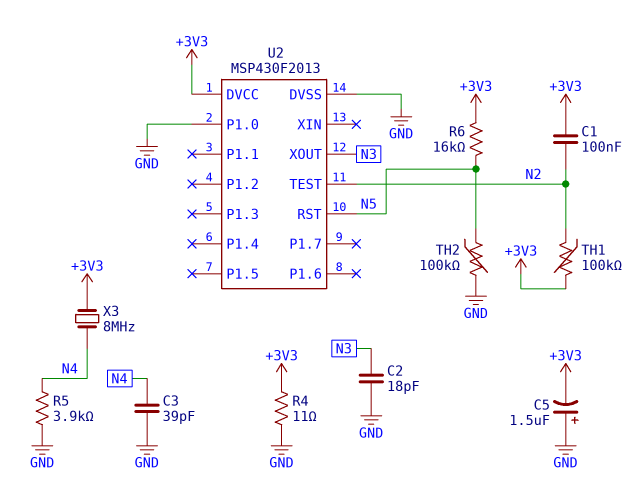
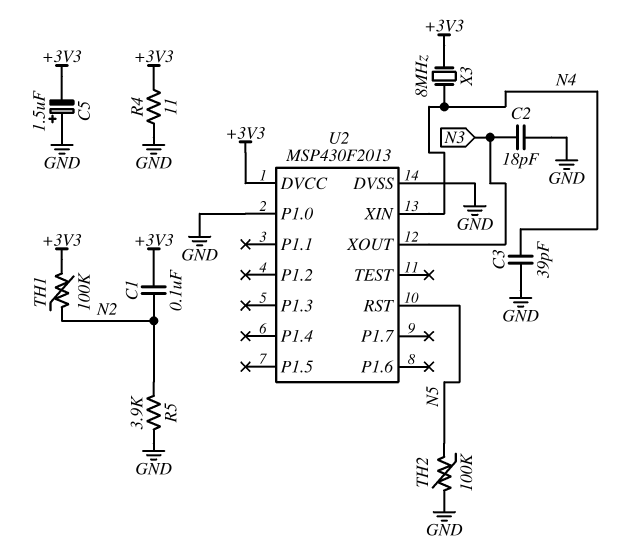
R5: 3.9k (GND, N4) -> 3.9k (GND, N2)
R6: 16k (+3V3, N5) -> none
U2 pin TEST: N2 -> none
U2 pin XIN: none -> N4

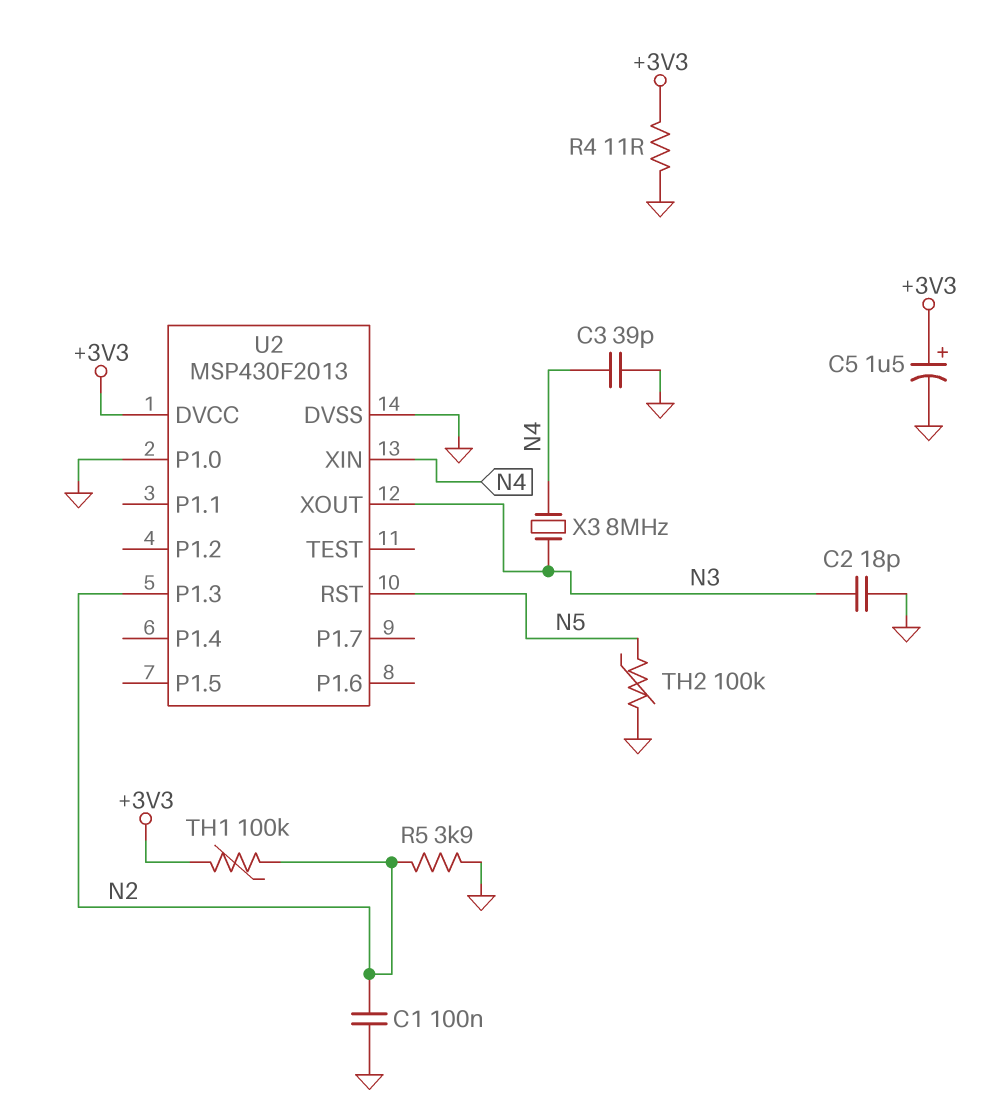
C1: 100nF (+3V3, N2) -> 100nF (GND, N2)
C5: 1.5uF (plus GND, minus +3V3) -> 1.5uF (plus +3V3, minus GND)
U2 pin P1.3: none -> N2
X3: 8MHz (+3V3, N4) -> 8MHz (N3, N4)

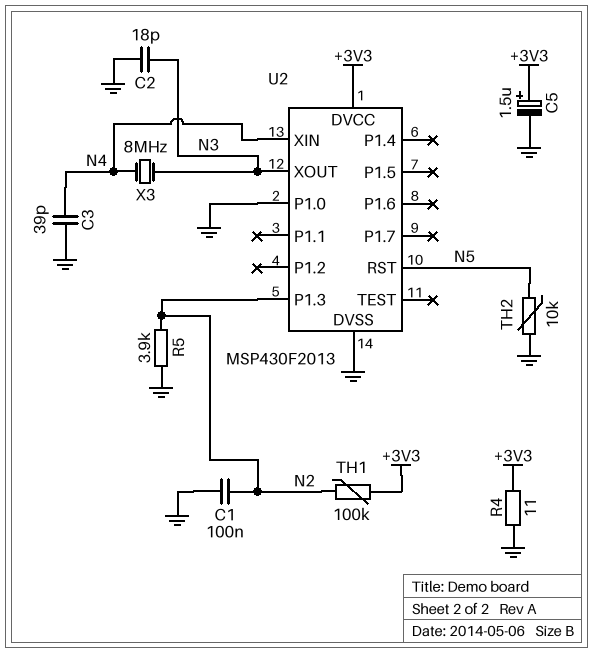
TH2: 100k (GND, N5) -> 10k (GND, N5)

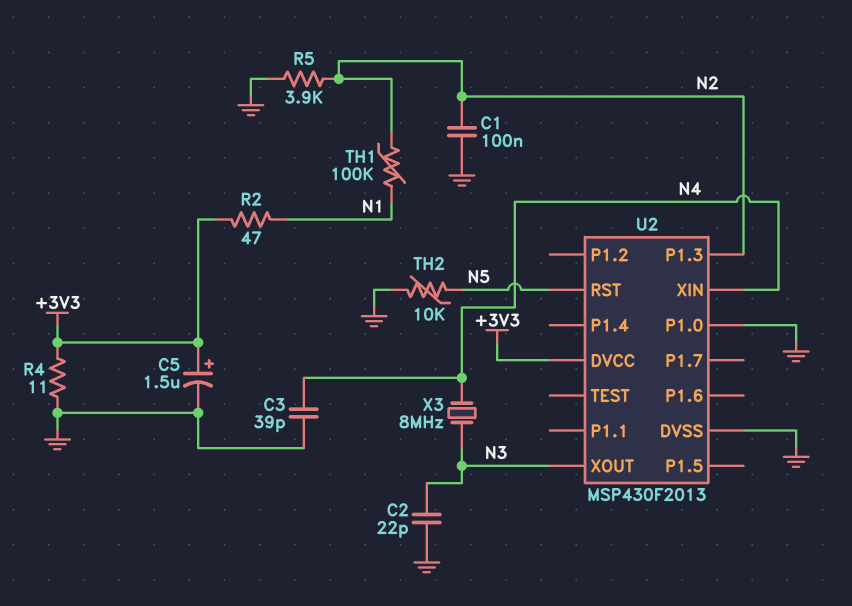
C2: 18pF (GND, N3) -> 22pF (GND, N3)
R2: none -> 47 (+3V3, N1)
TH1: 100k (+3V3, N2) -> 100k (N1, N2)

